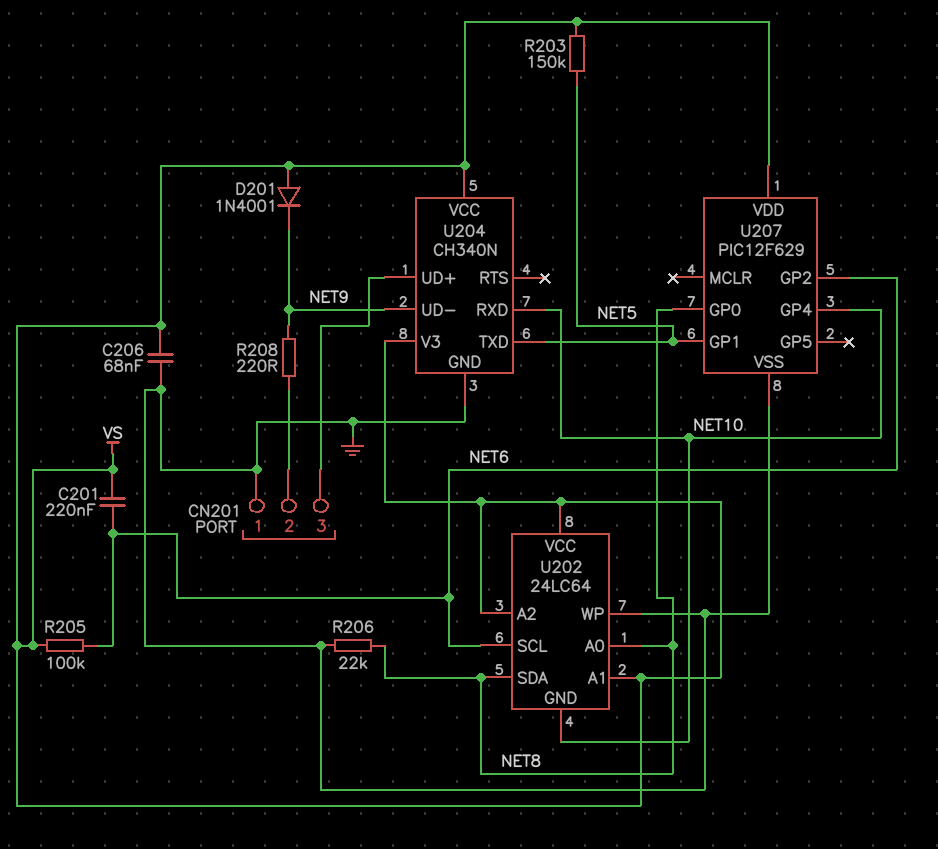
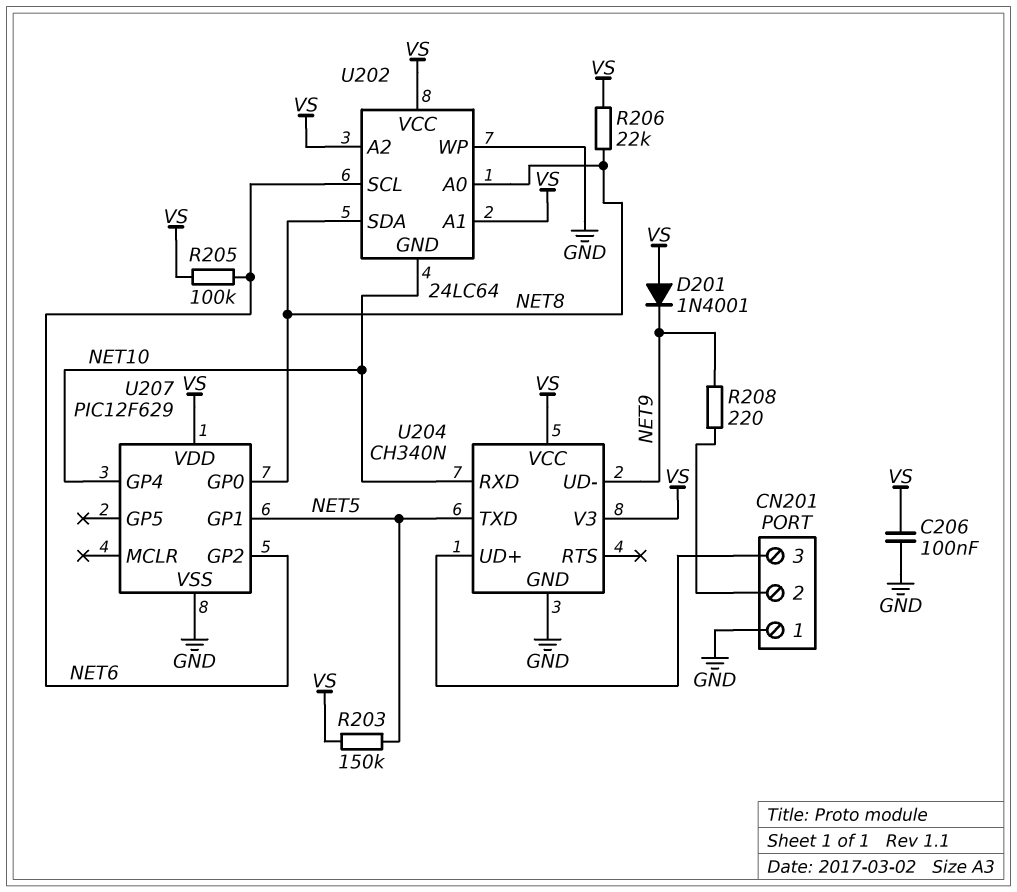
C201: 220nF (NET6, VS) -> none
C206: 68nF (GND, VS) -> 100nF (GND, VS)
R206: 22k (GND, NET8) -> 22k (NET8, VS)

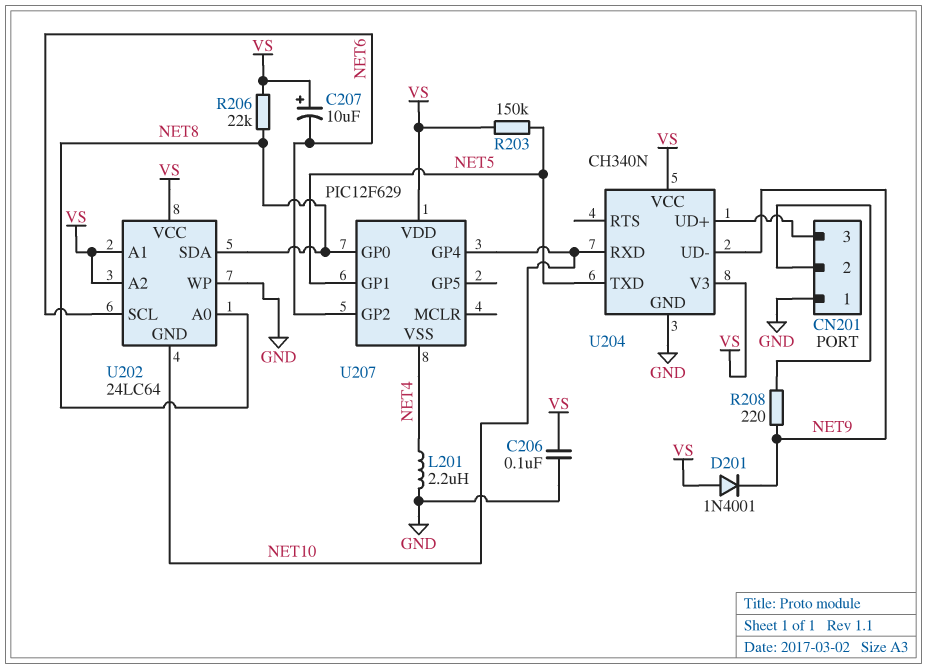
C207: none -> 10uF (plus VS, minus NET6)
L201: none -> 2.2uH (GND, NET4)
R205: 100k (NET6, VS) -> none
U207 pin VSS: GND -> NET4

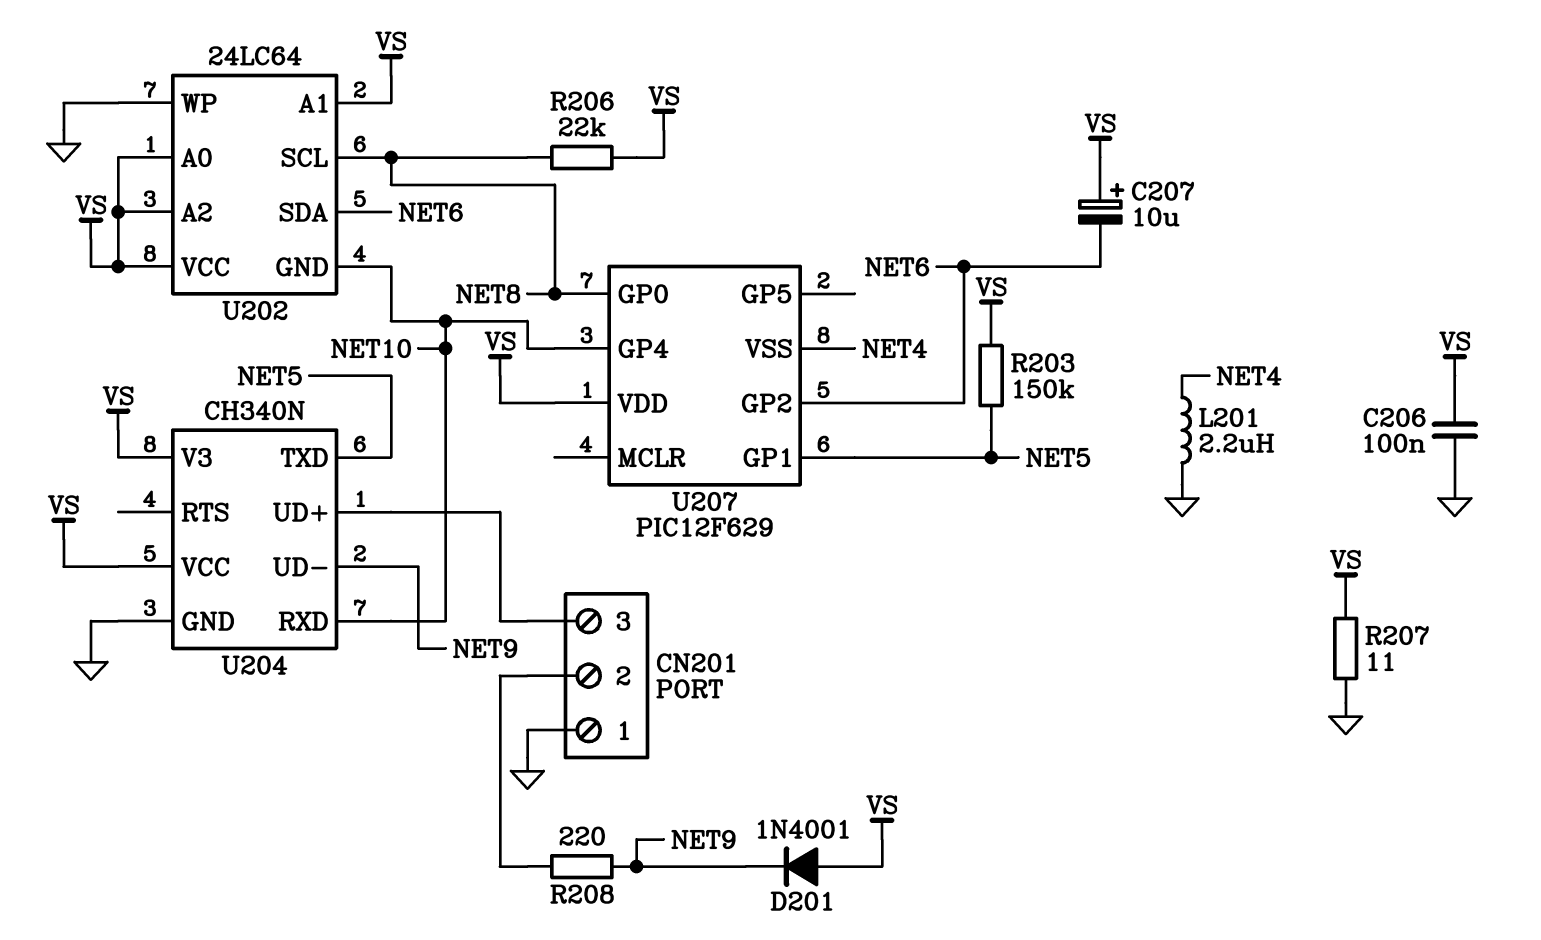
R207: none -> 11 (GND, VS)
U202 pin A0: NET8 -> VS
U202 pin SCL: NET6 -> NET8
U202 pin SDA: NET8 -> NET6

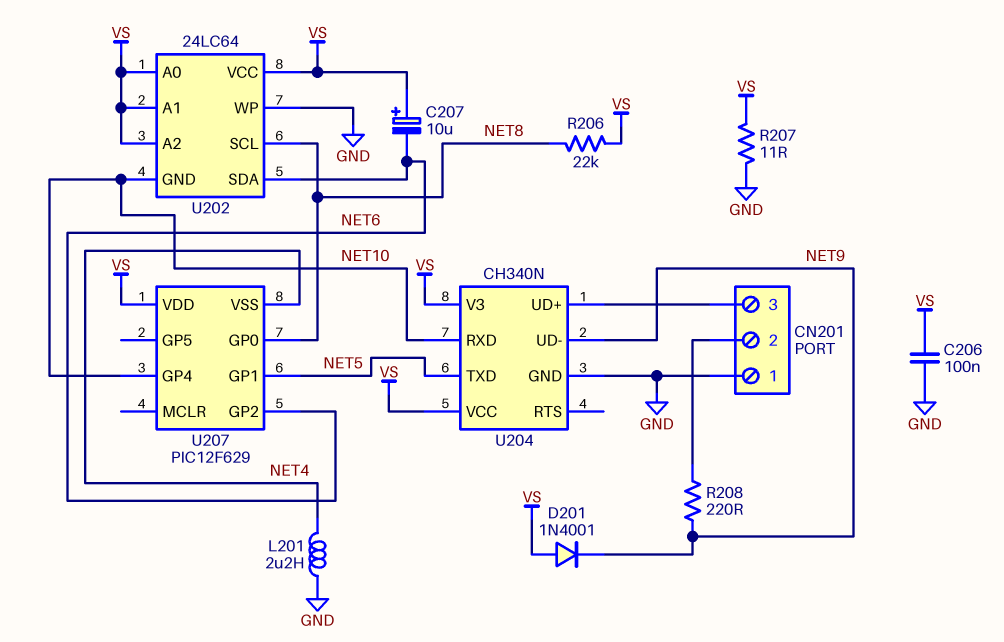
R203: 150k (NET5, VS) -> none

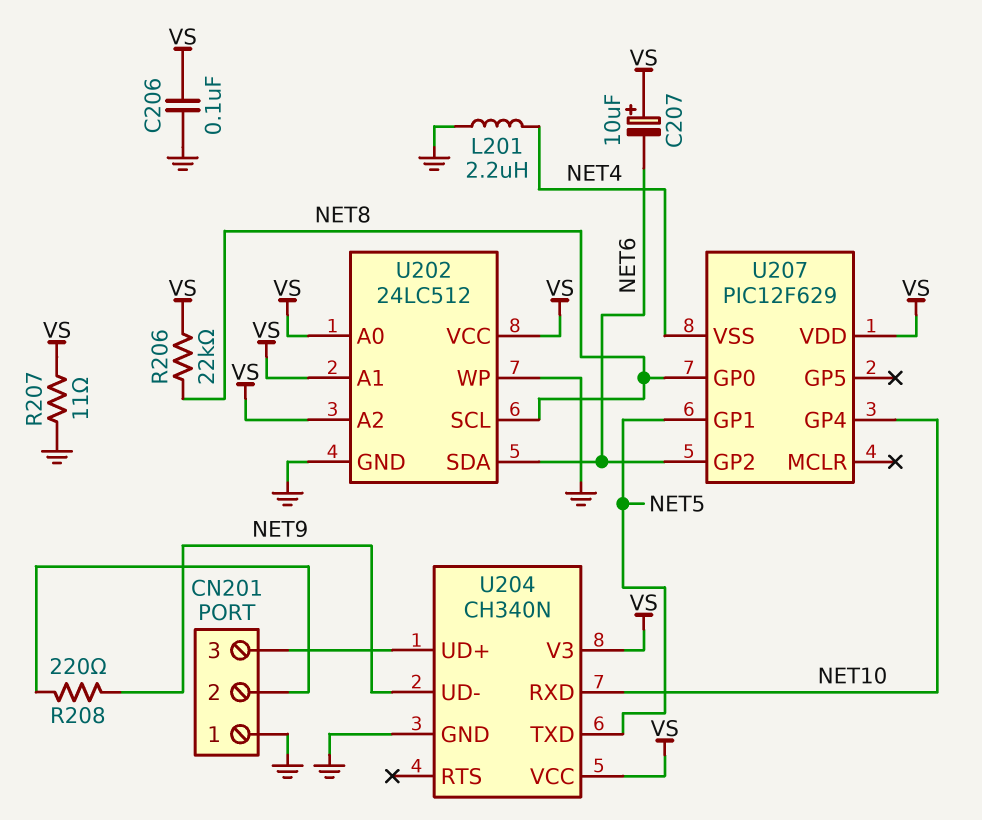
D201: diode 1N4001 (A VS, K NET9) -> none
U202: 24LC64 -> 24LC512
U202 pin GND: NET10 -> GND

